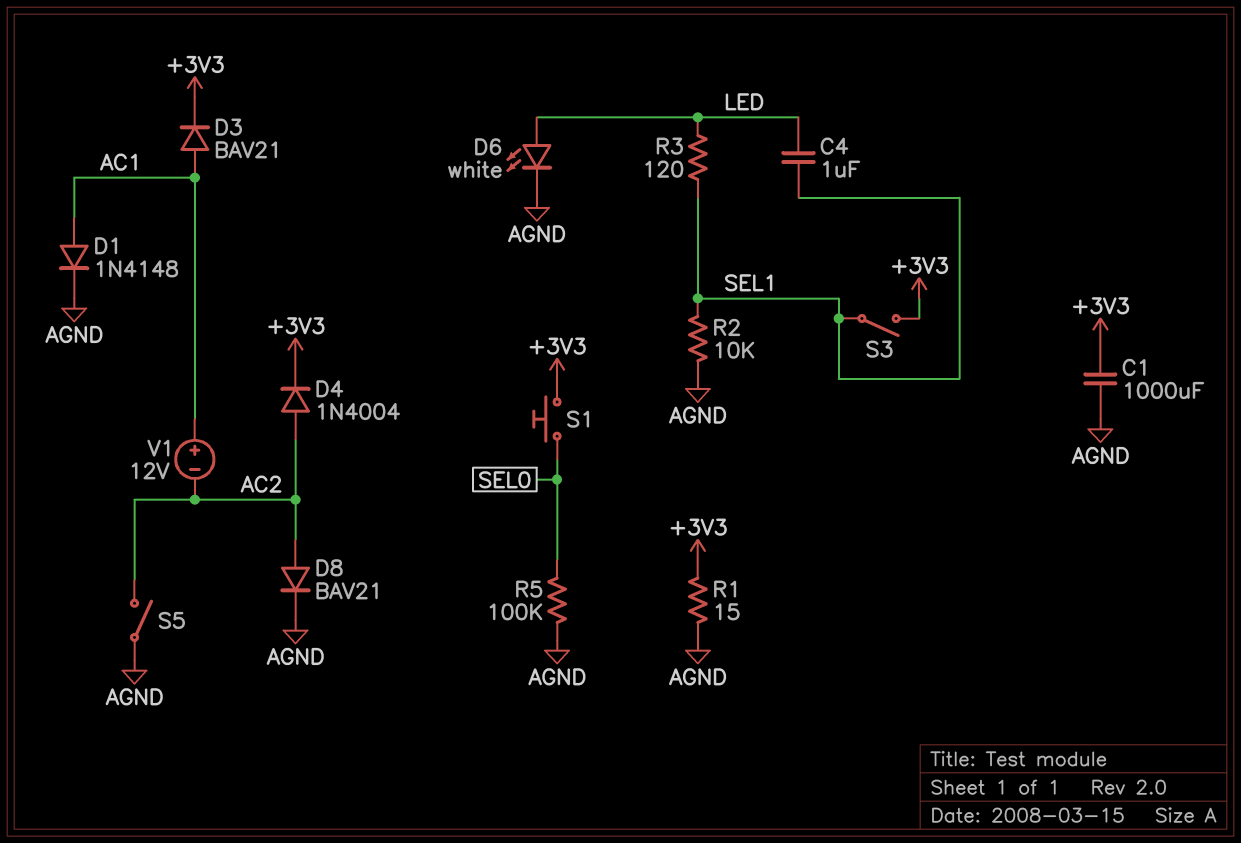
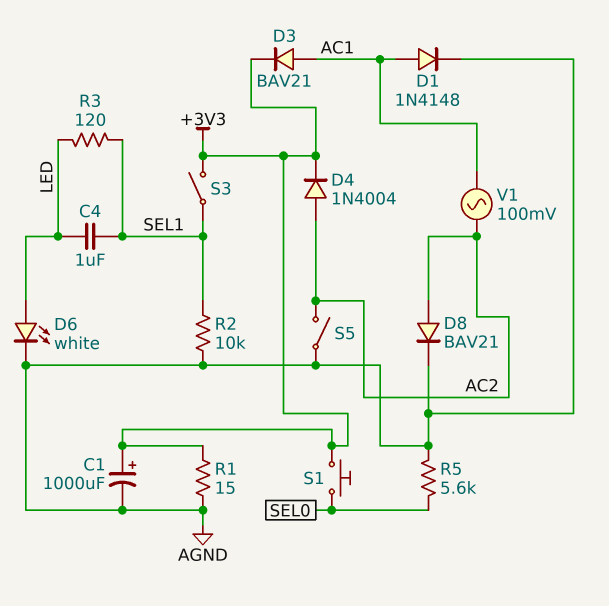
C1: 1000uF (+3V3, AGND) -> 1000uF (plus +3V3, minus AGND)
R5: 100k (AGND, SEL0) -> 5.6k (AGND, SEL0)
V1: 12V (plus AC1, minus AC2) -> AC 100mV (AC1, AC2)

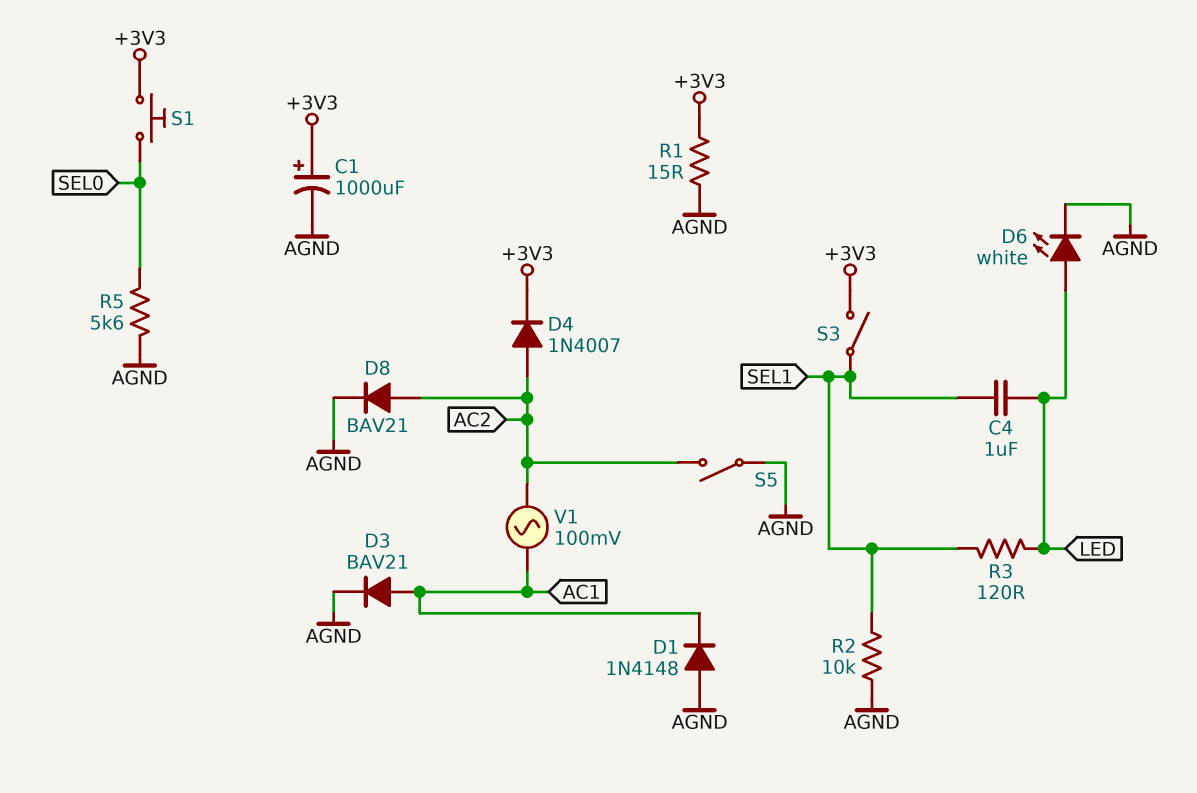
D1: diode 1N4148 (A AC1, K AGND) -> diode 1N4148 (A AGND, K AC1)
D3: diode BAV21 (A AC1, K +3V3) -> diode BAV21 (A AC1, K AGND)
D4: diode 1N4004 (A AC2, K +3V3) -> diode 1N4007 (A AC2, K +3V3)

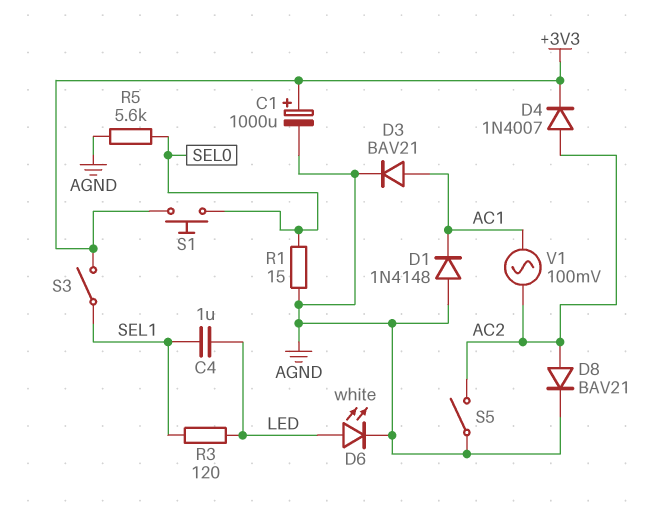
R1: 15 (+3V3, AGND) -> 15 (AGND, SEL0)
R2: 10k (AGND, SEL1) -> none

